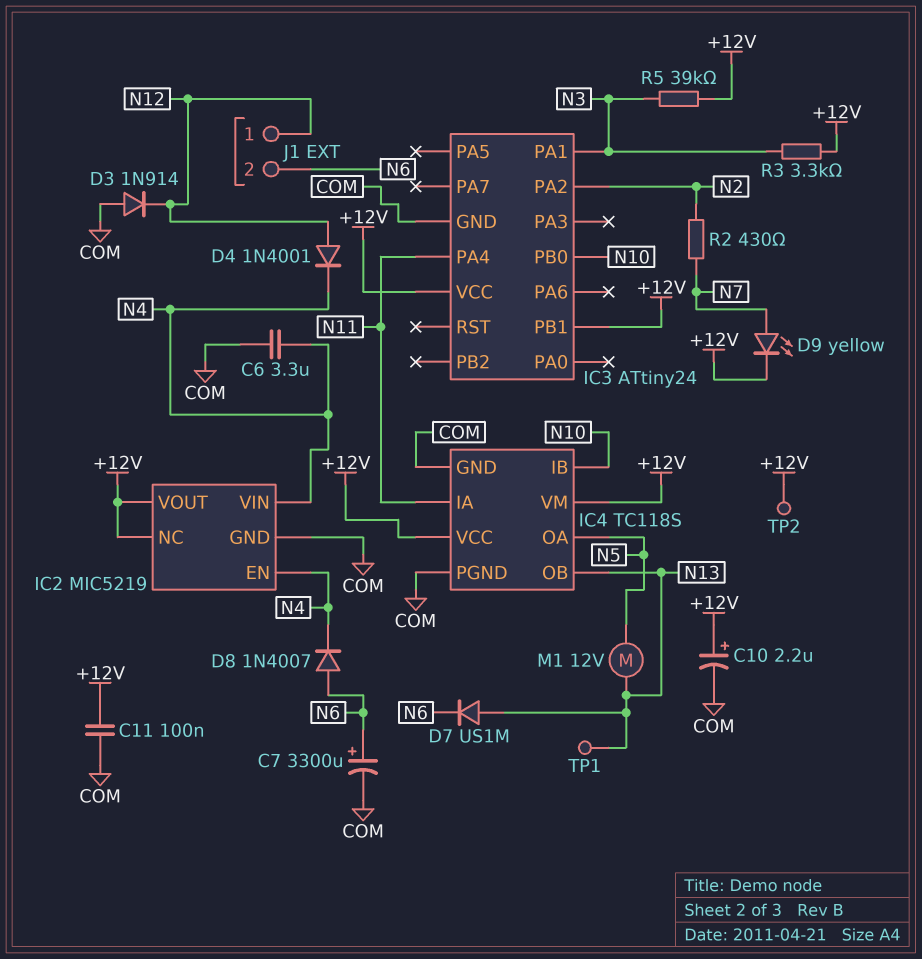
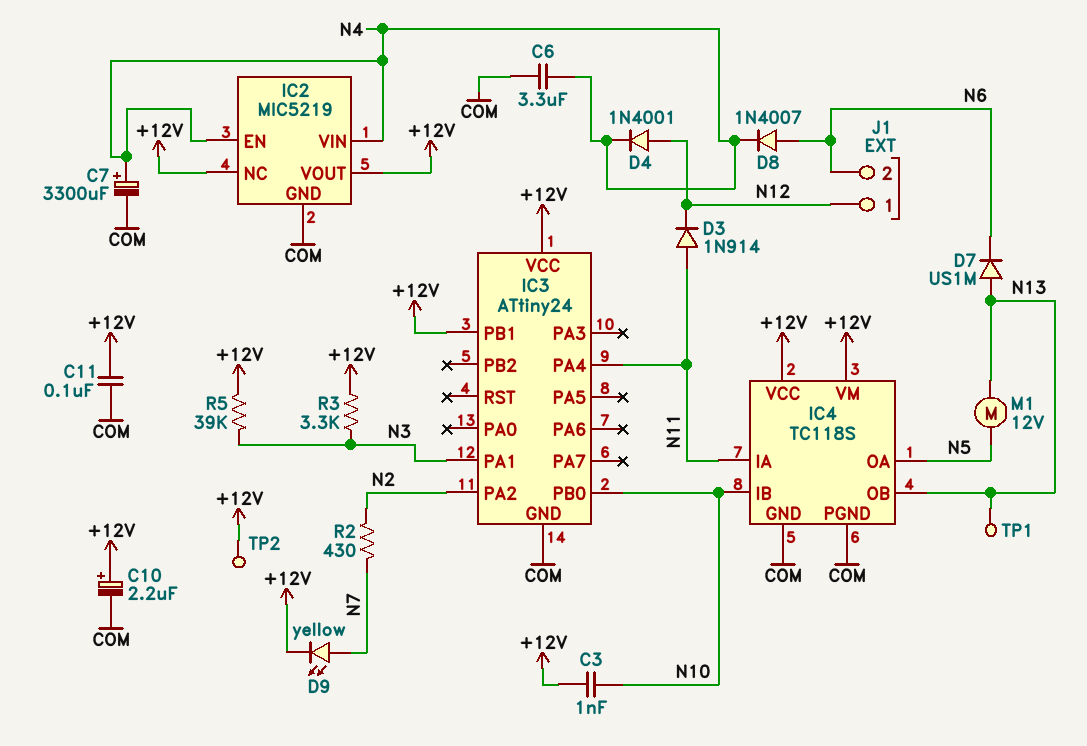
C3: none -> 1nF (+12V, N10)
C7: 3300uF (plus N6, minus COM) -> 3300uF (plus N4, minus COM)
D3: diode 1N914 (A COM, K N12) -> diode 1N914 (A N11, K N12)

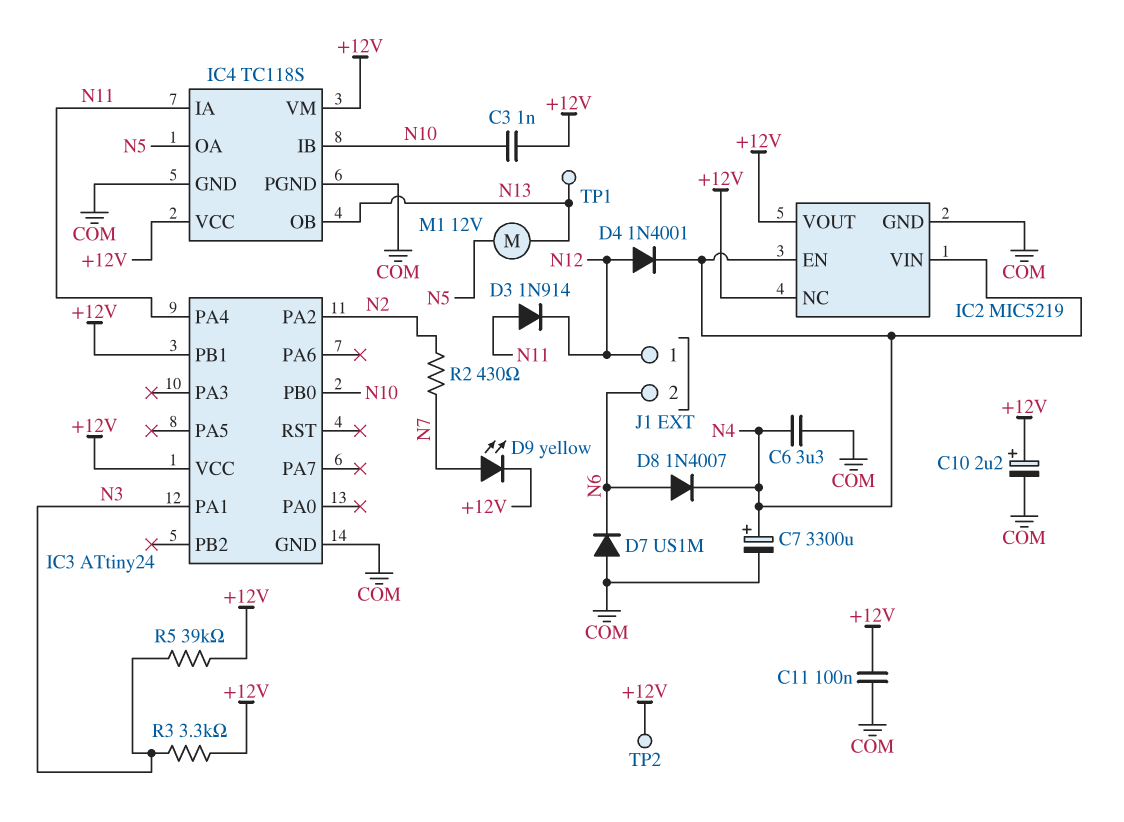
D7: diode US1M (A N13, K N6) -> diode US1M (A COM, K N6)

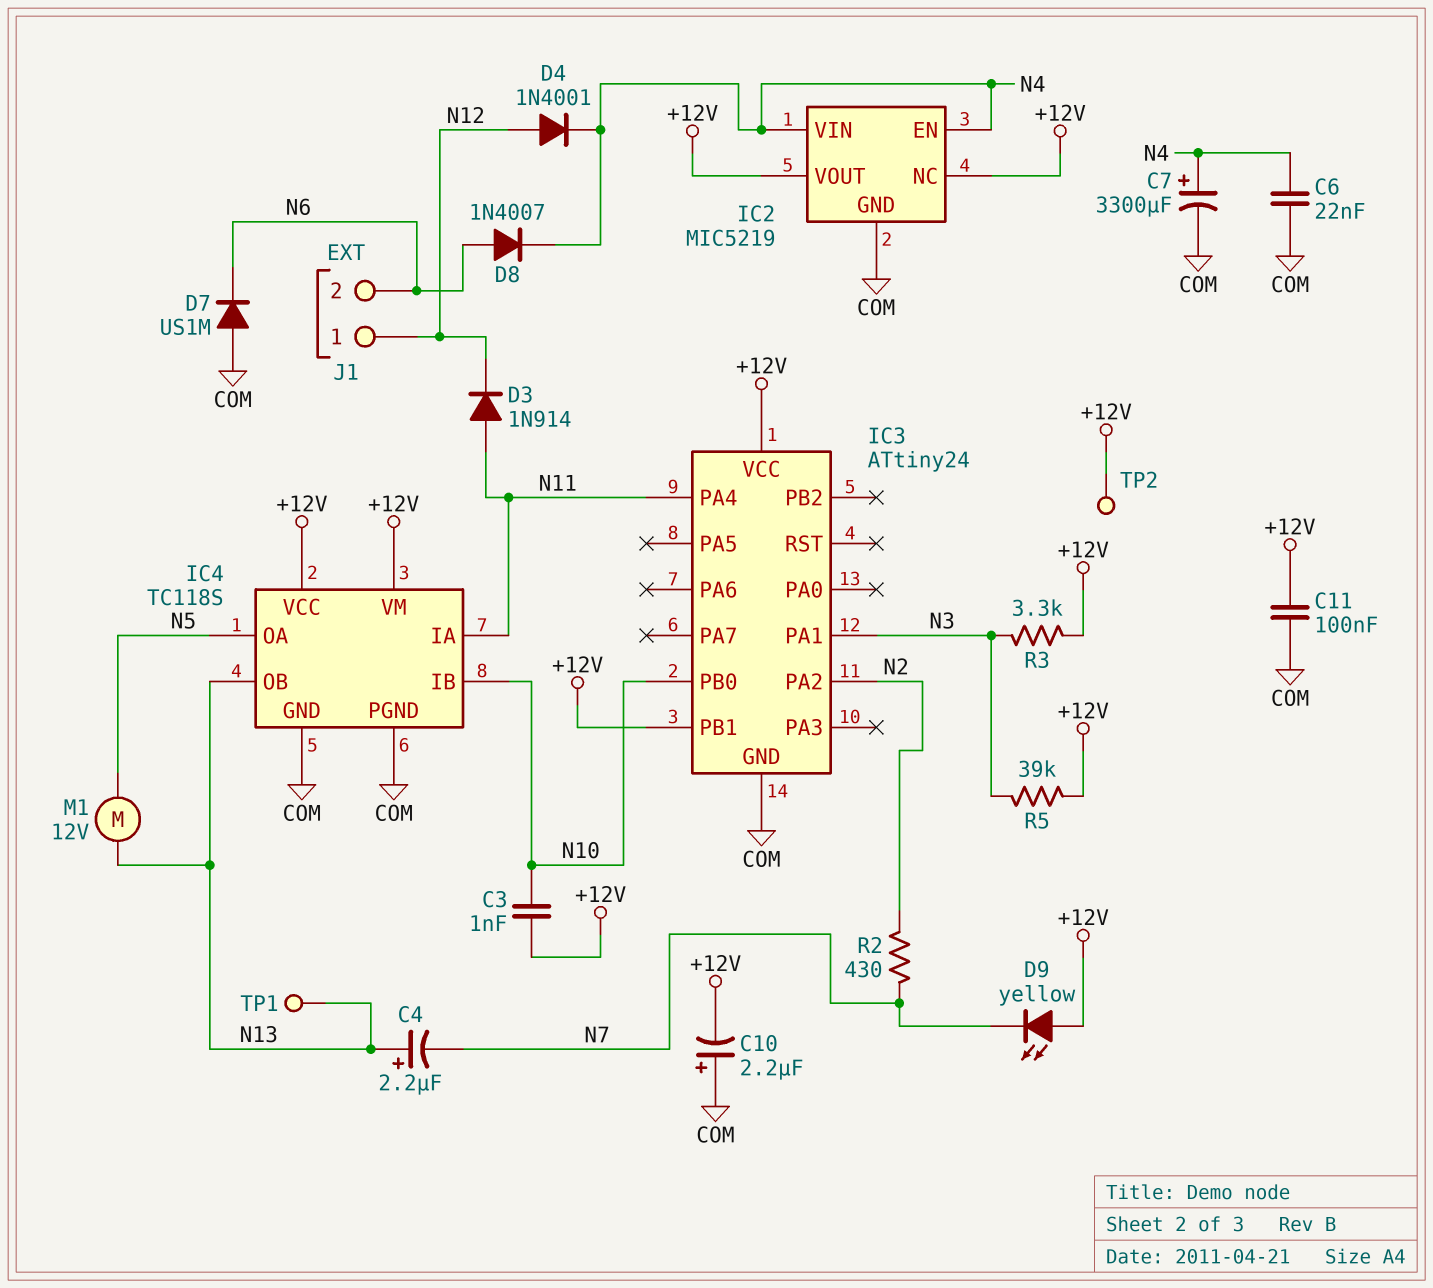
C4: none -> 2.2uF (plus N13, minus N7)
C6: 3.3uF (COM, N4) -> 22nF (COM, N4)
C10: 2.2uF (plus +12V, minus COM) -> 2.2uF (plus COM, minus +12V)
D9: LED yellow (A N7, K +12V) -> LED yellow (A +12V, K N7)

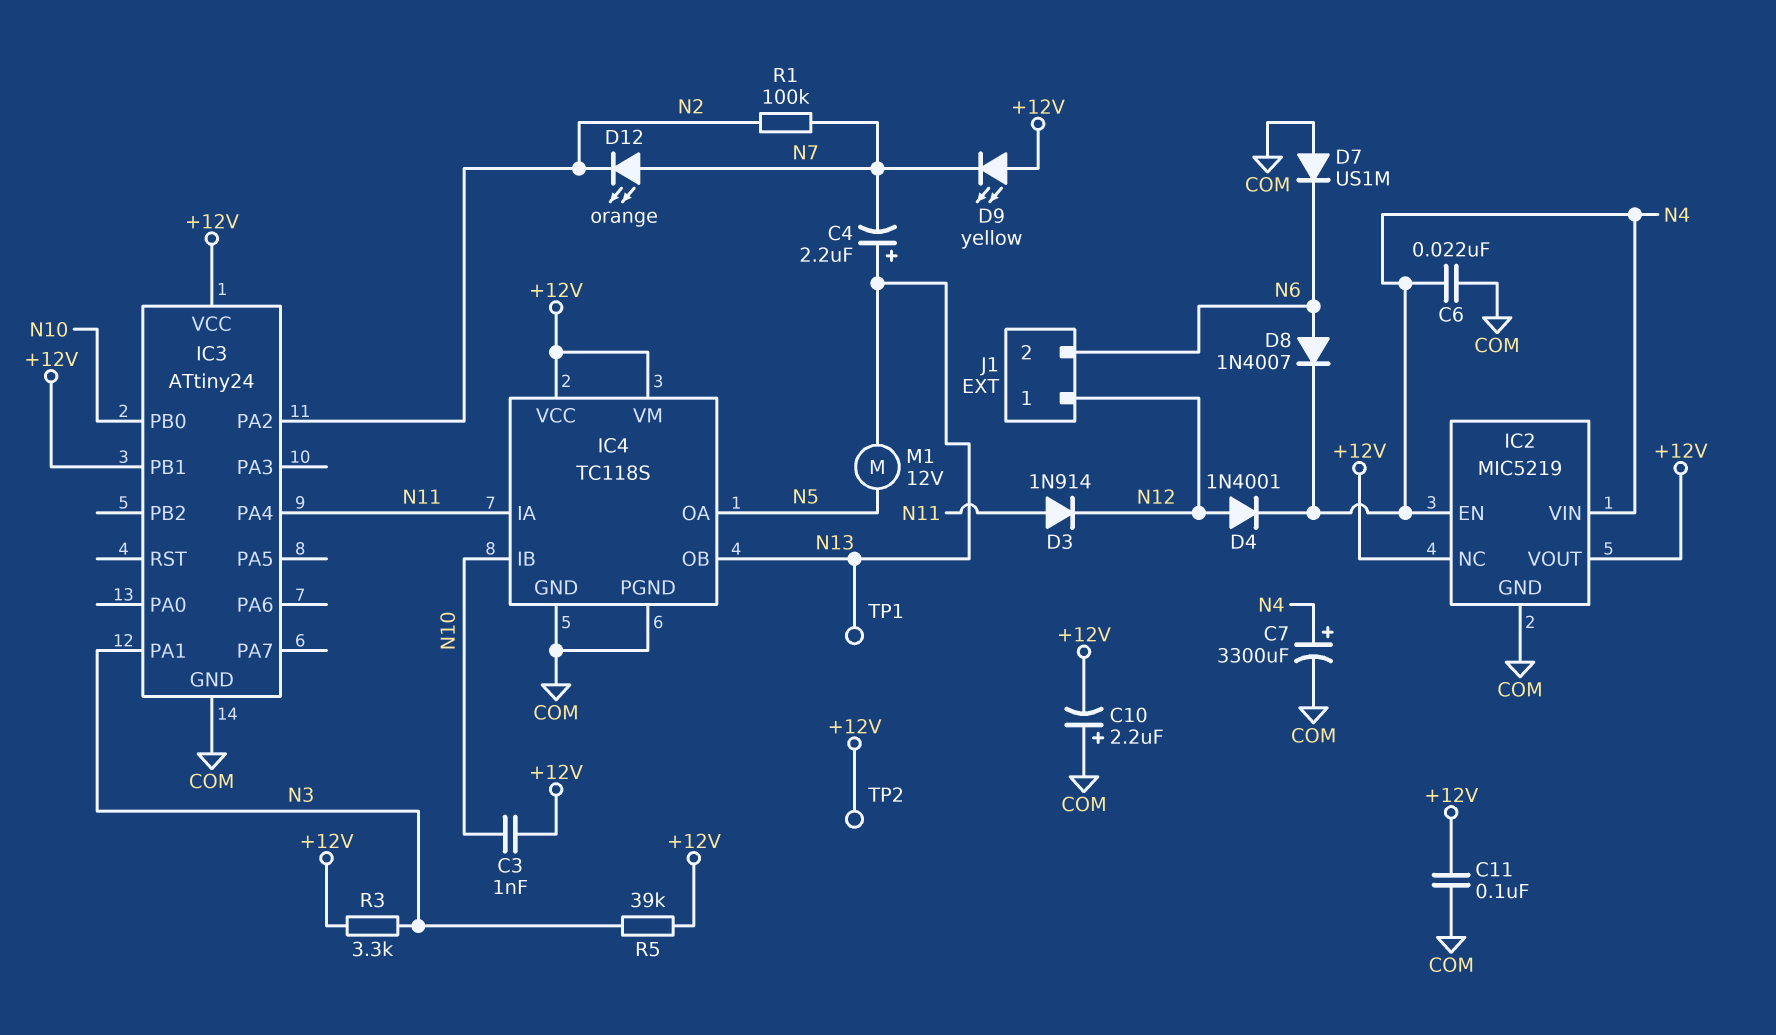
D12: none -> LED orange (A N7, K N2)
R1: none -> 100k (N2, N7)
R2: 430 (N2, N7) -> none

